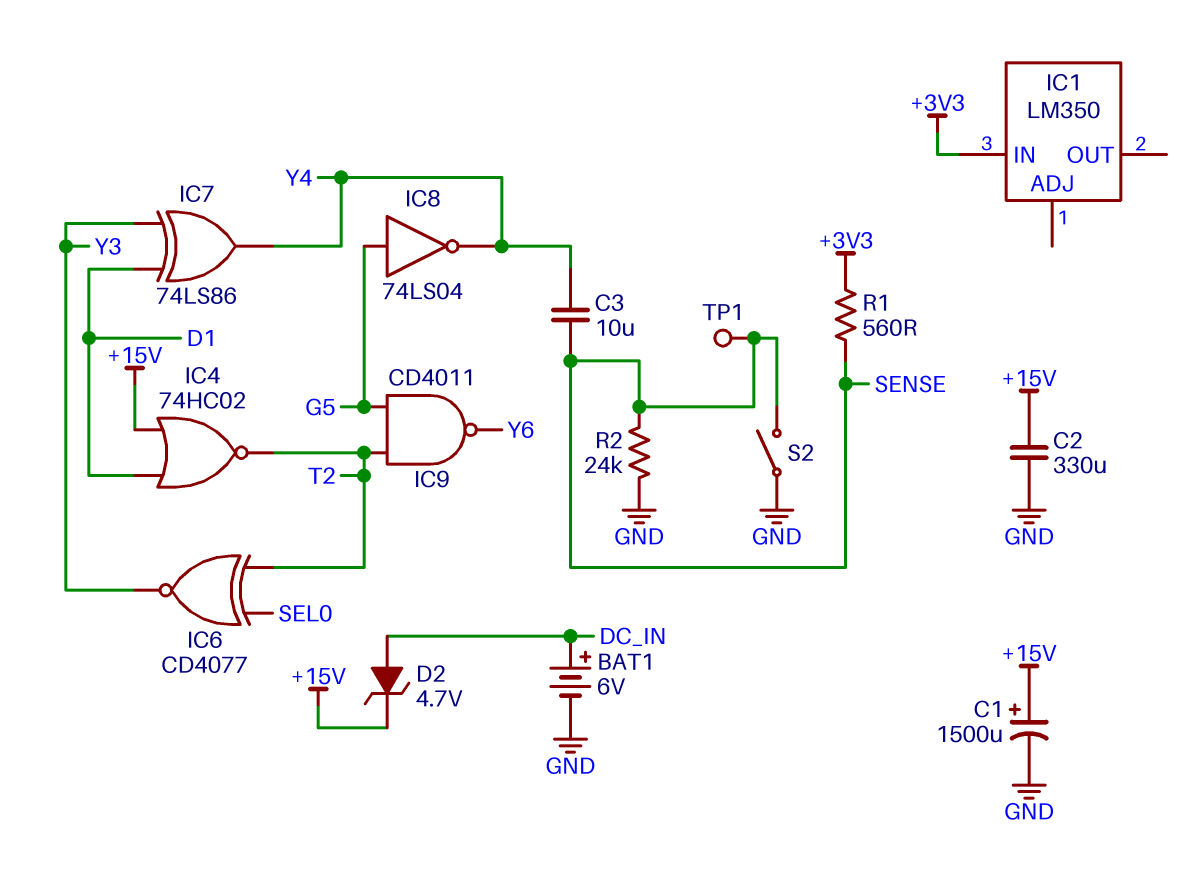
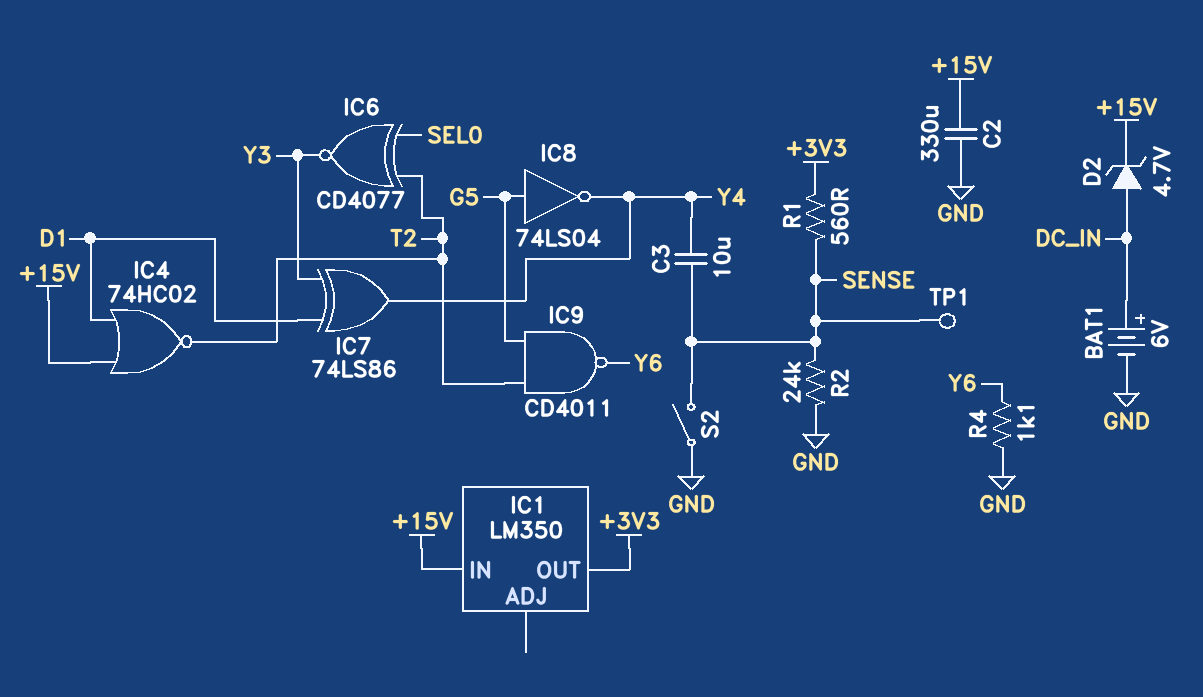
C1: 1500uF (plus +15V, minus GND) -> none
IC1 pin IN: +3V3 -> +15V
IC1 pin OUT: none -> +3V3
R4: none -> 1.1k (GND, Y6)

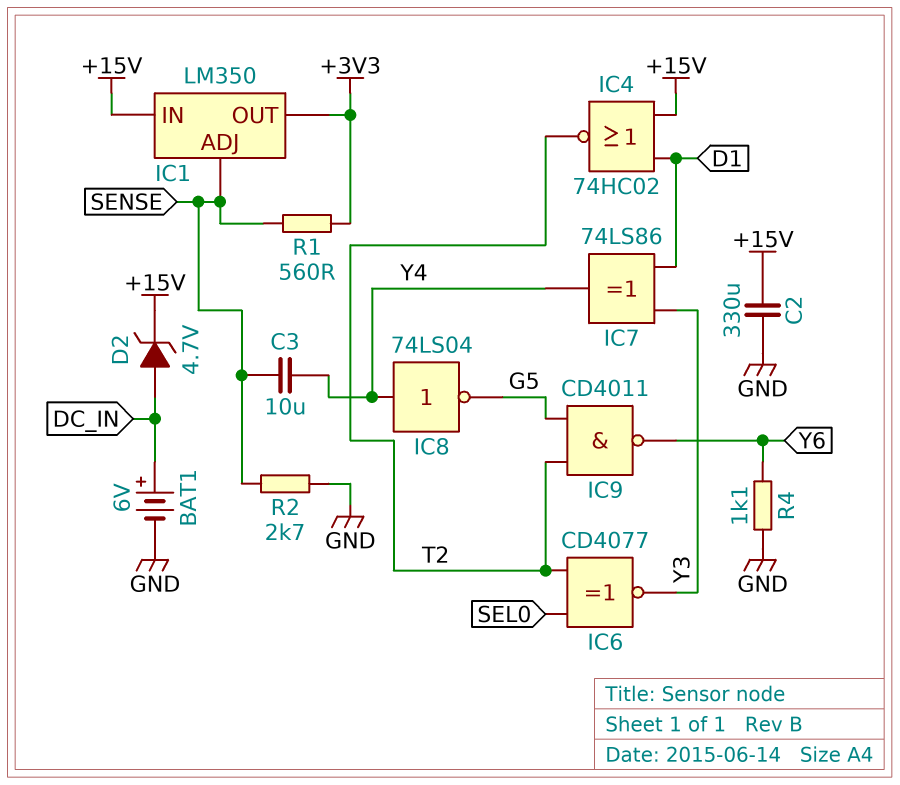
IC1 pin ADJ: none -> SENSE
IC8: NOT 74LS04 (in G5, out Y4) -> NOT 74LS04 (in Y4, out G5)
R2: 24k (GND, SENSE) -> 2.7k (GND, SENSE)
S2: switch (GND, SENSE) -> none
TP1: test point (SENSE) -> none

